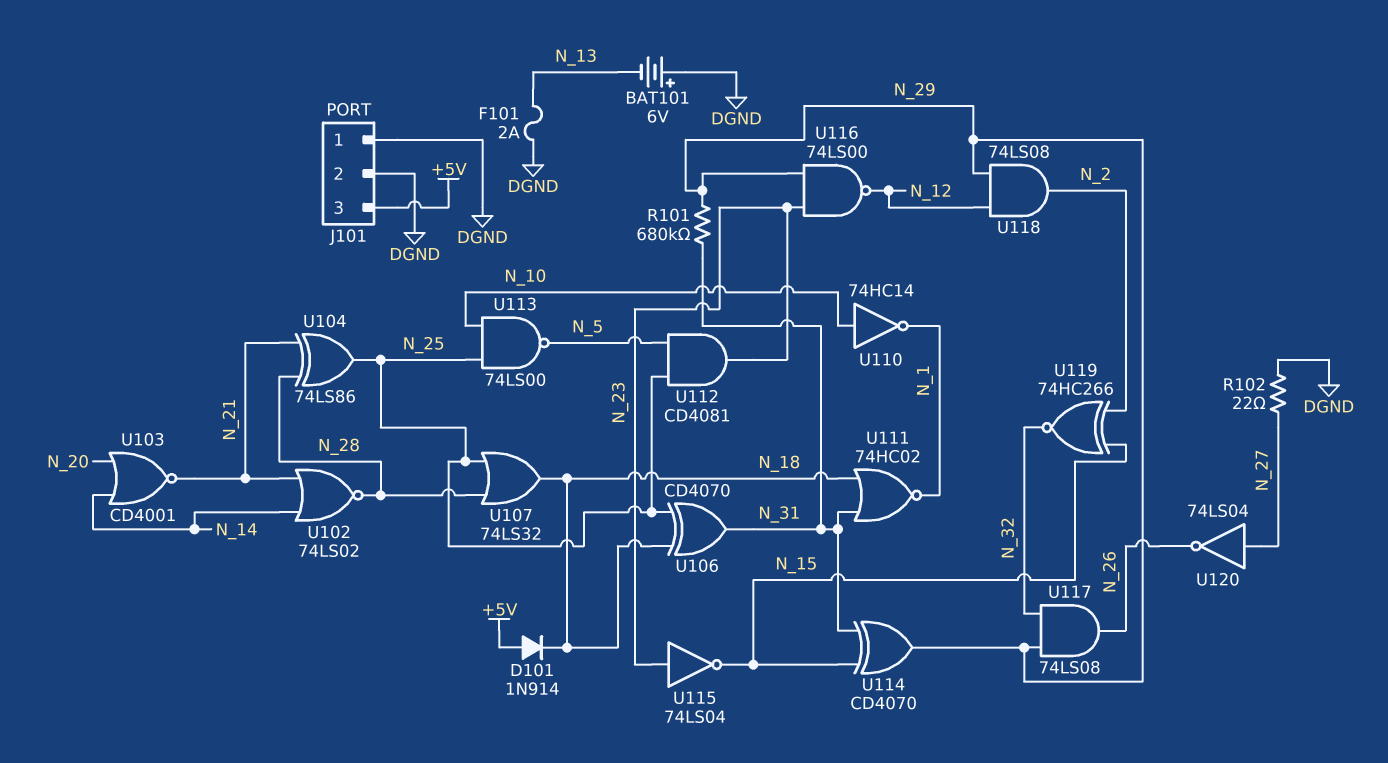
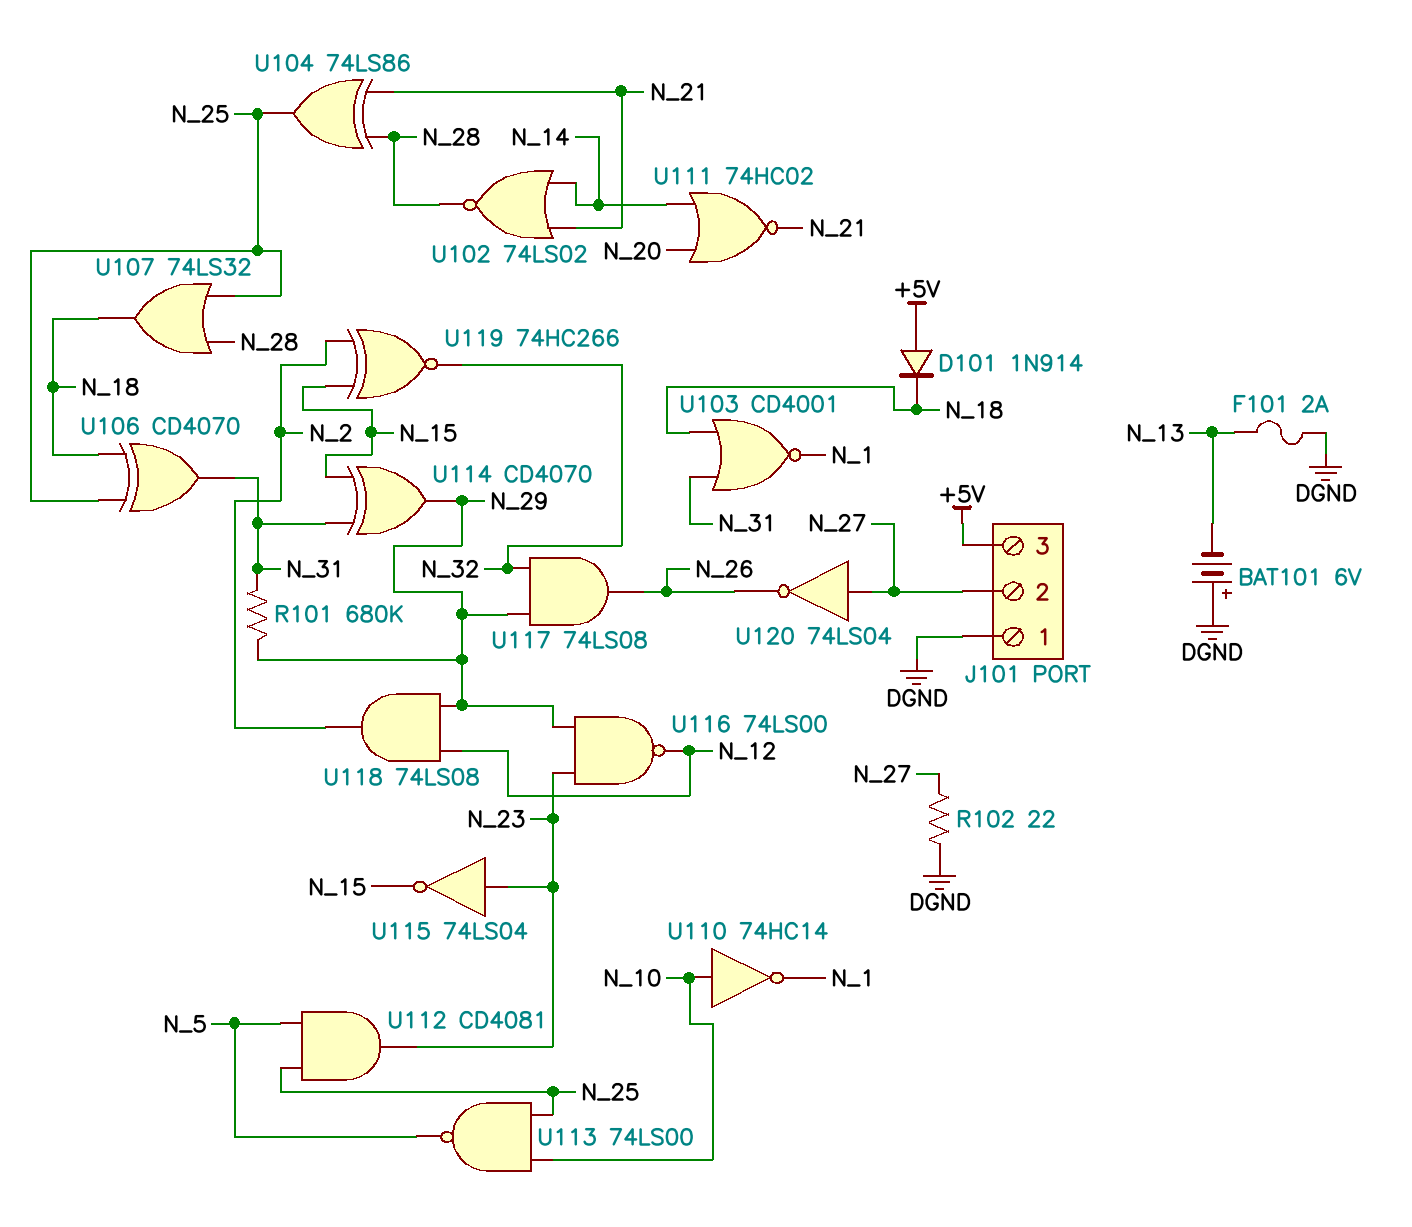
J101 pin 2: DGND -> N_27
U103: NOR CD4001 (in N_14, in N_20, out N_21) -> NOR CD4001 (in N_18, in N_31, out N_1)
U111: NOR 74HC02 (in N_18, in N_31, out N_1) -> NOR 74HC02 (in N_14, in N_20, out N_21)

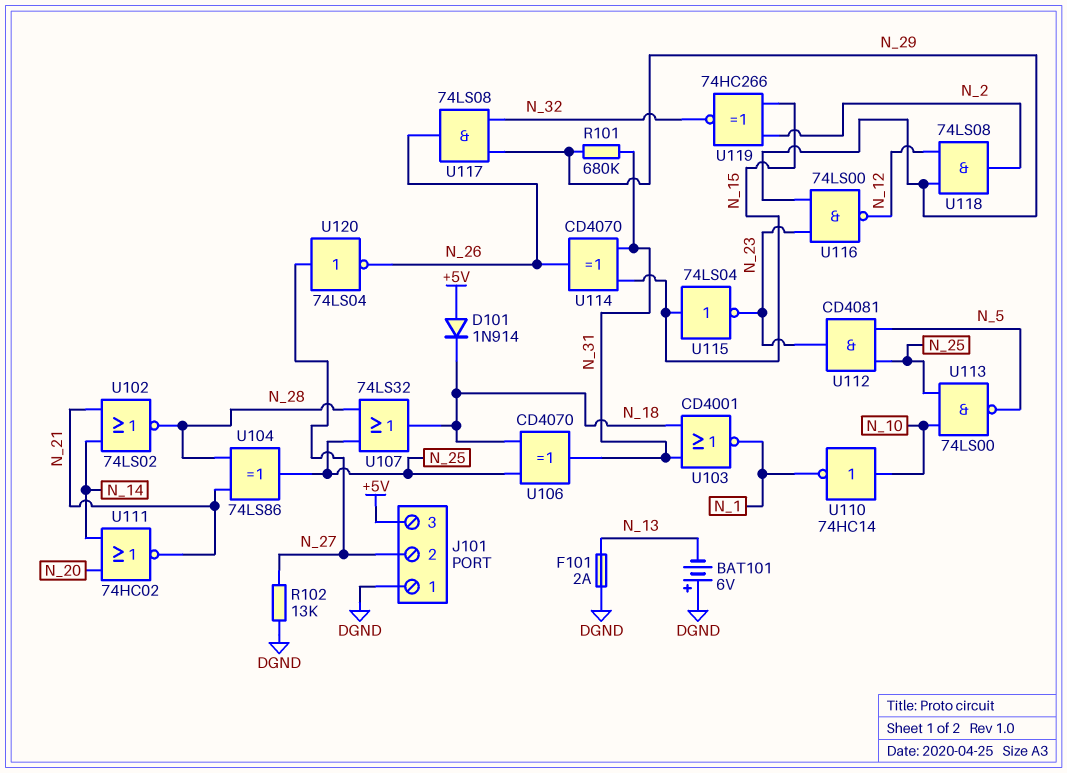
R102: 22 (DGND, N_27) -> 13k (DGND, N_27)
U114: XOR CD4070 (in N_15, in N_31, out N_29) -> XOR CD4070 (in N_15, in N_31, out N_26)
U115: NOT 74LS04 (in N_23, out N_15) -> NOT 74LS04 (in N_15, out N_23)

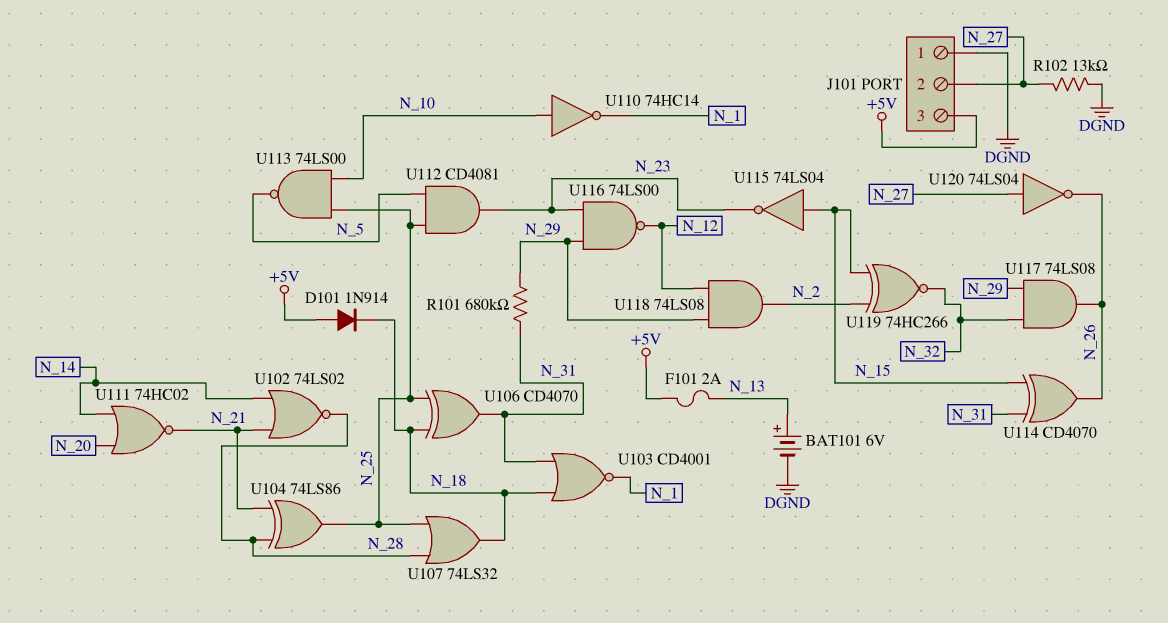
BAT101: 6V (plus DGND, minus N_13) -> 6V (plus N_13, minus DGND)
F101: 2A (DGND, N_13) -> 2A (+5V, N_13)

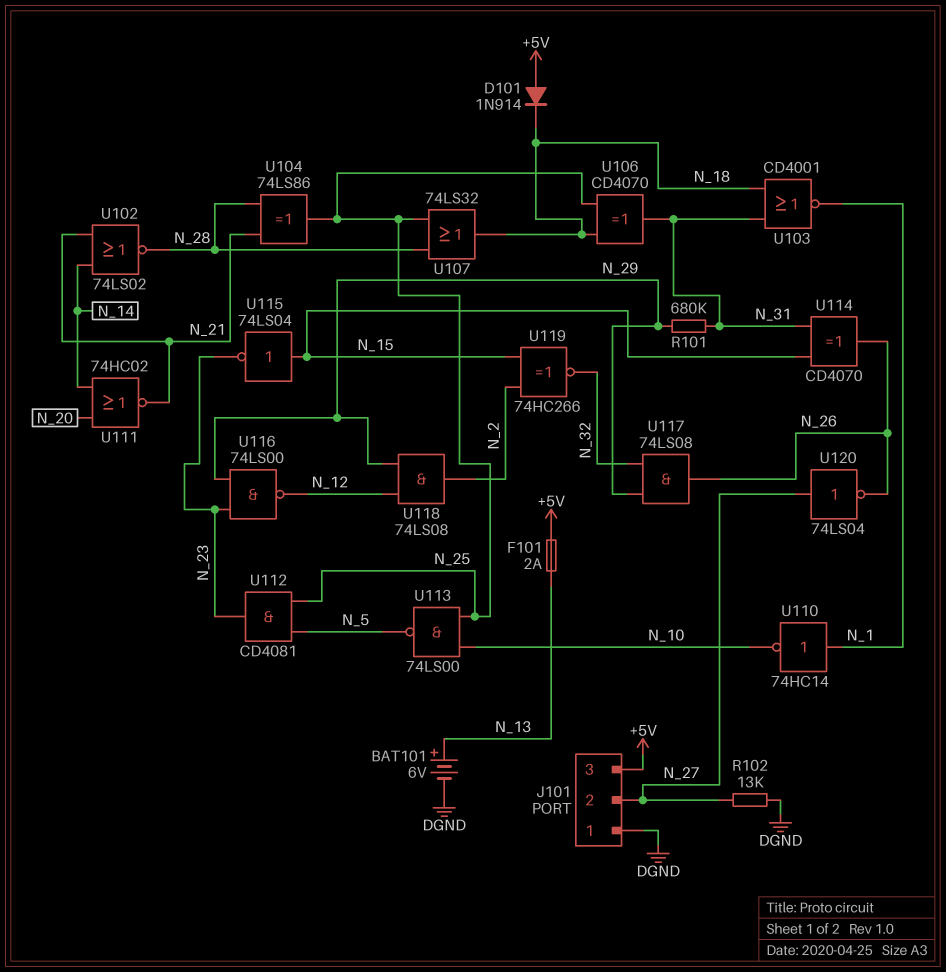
U110: NOT 74HC14 (in N_10, out N_1) -> NOT 74HC14 (in N_1, out N_10)

